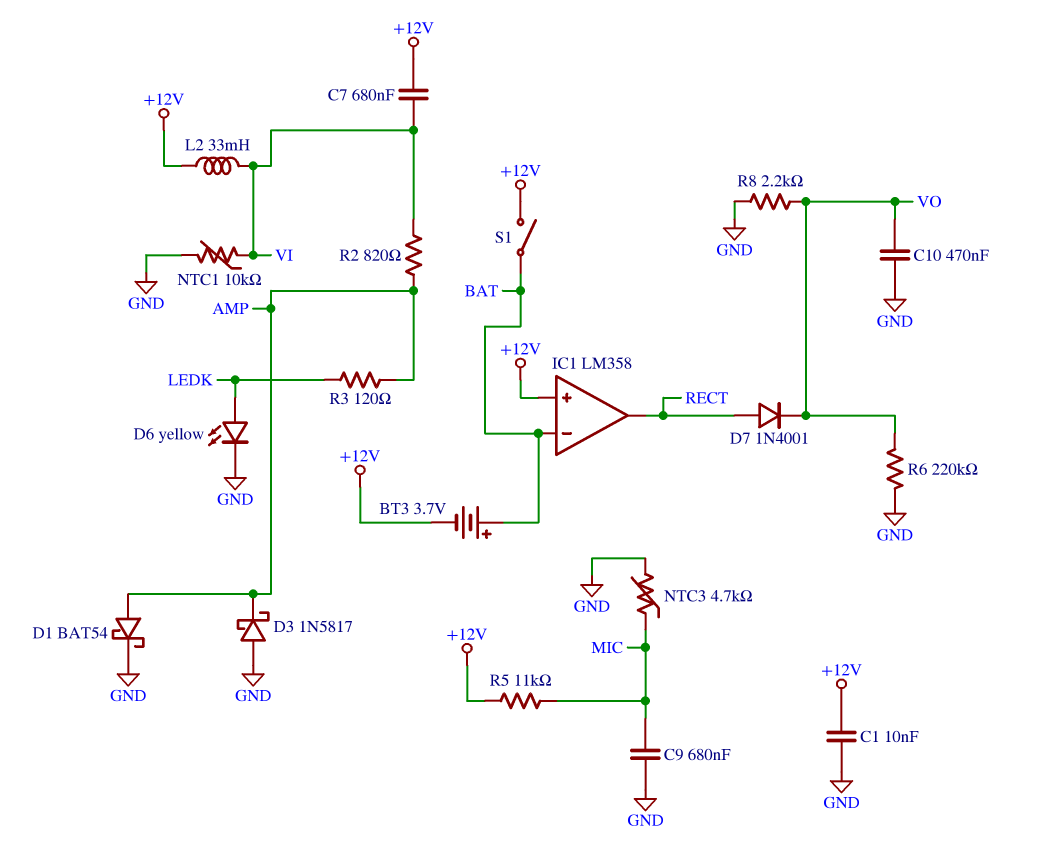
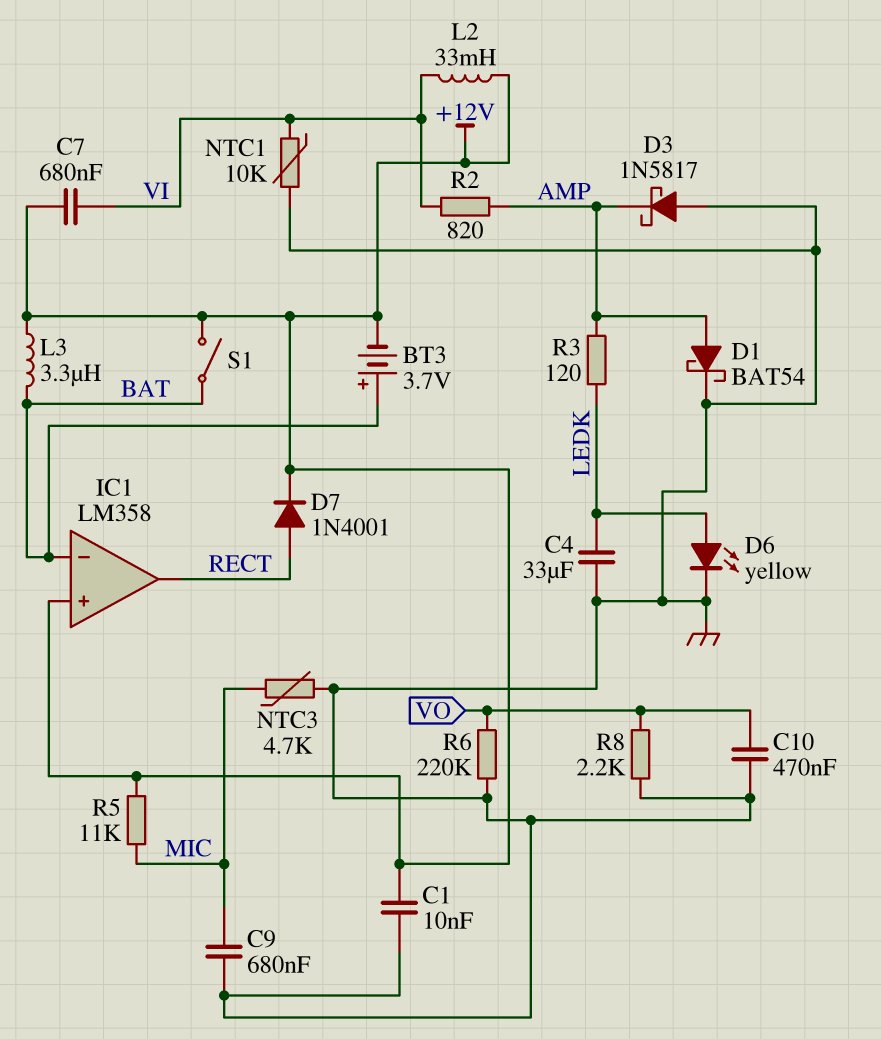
C4: none -> 33uF (GND, LEDK)
D7: diode 1N4001 (A RECT, K VO) -> diode 1N4001 (A RECT, K +12V)
L3: none -> 3.3uH (+12V, BAT)

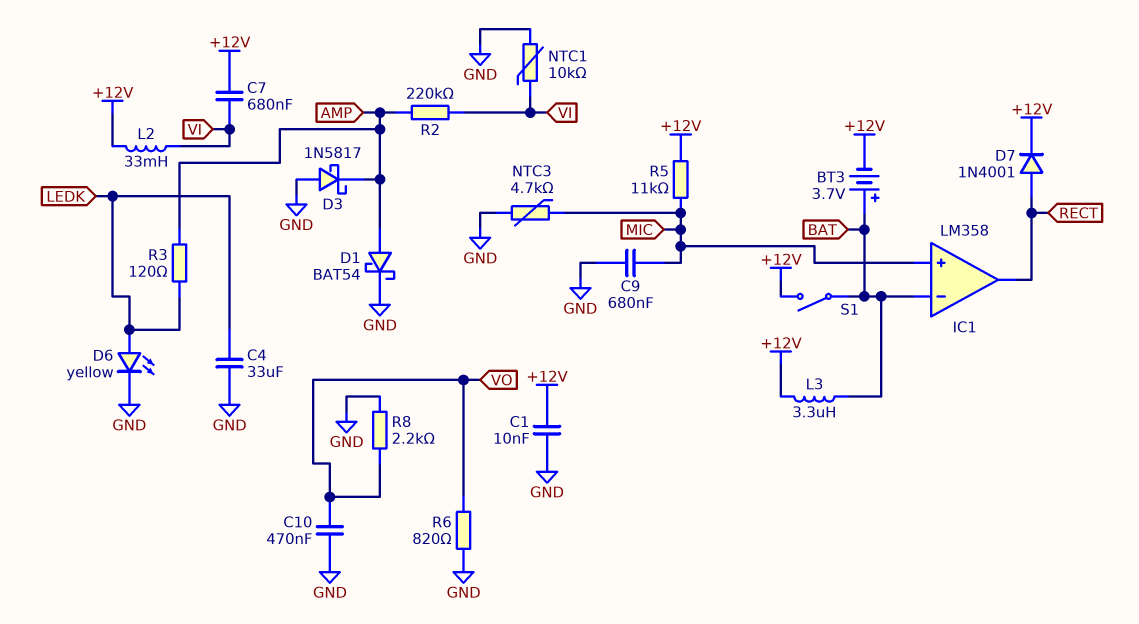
IC1 pin in+: +12V -> MIC
R2: 820 (AMP, VI) -> 220k (AMP, VI)
R6: 220k (GND, VO) -> 820 (GND, VO)

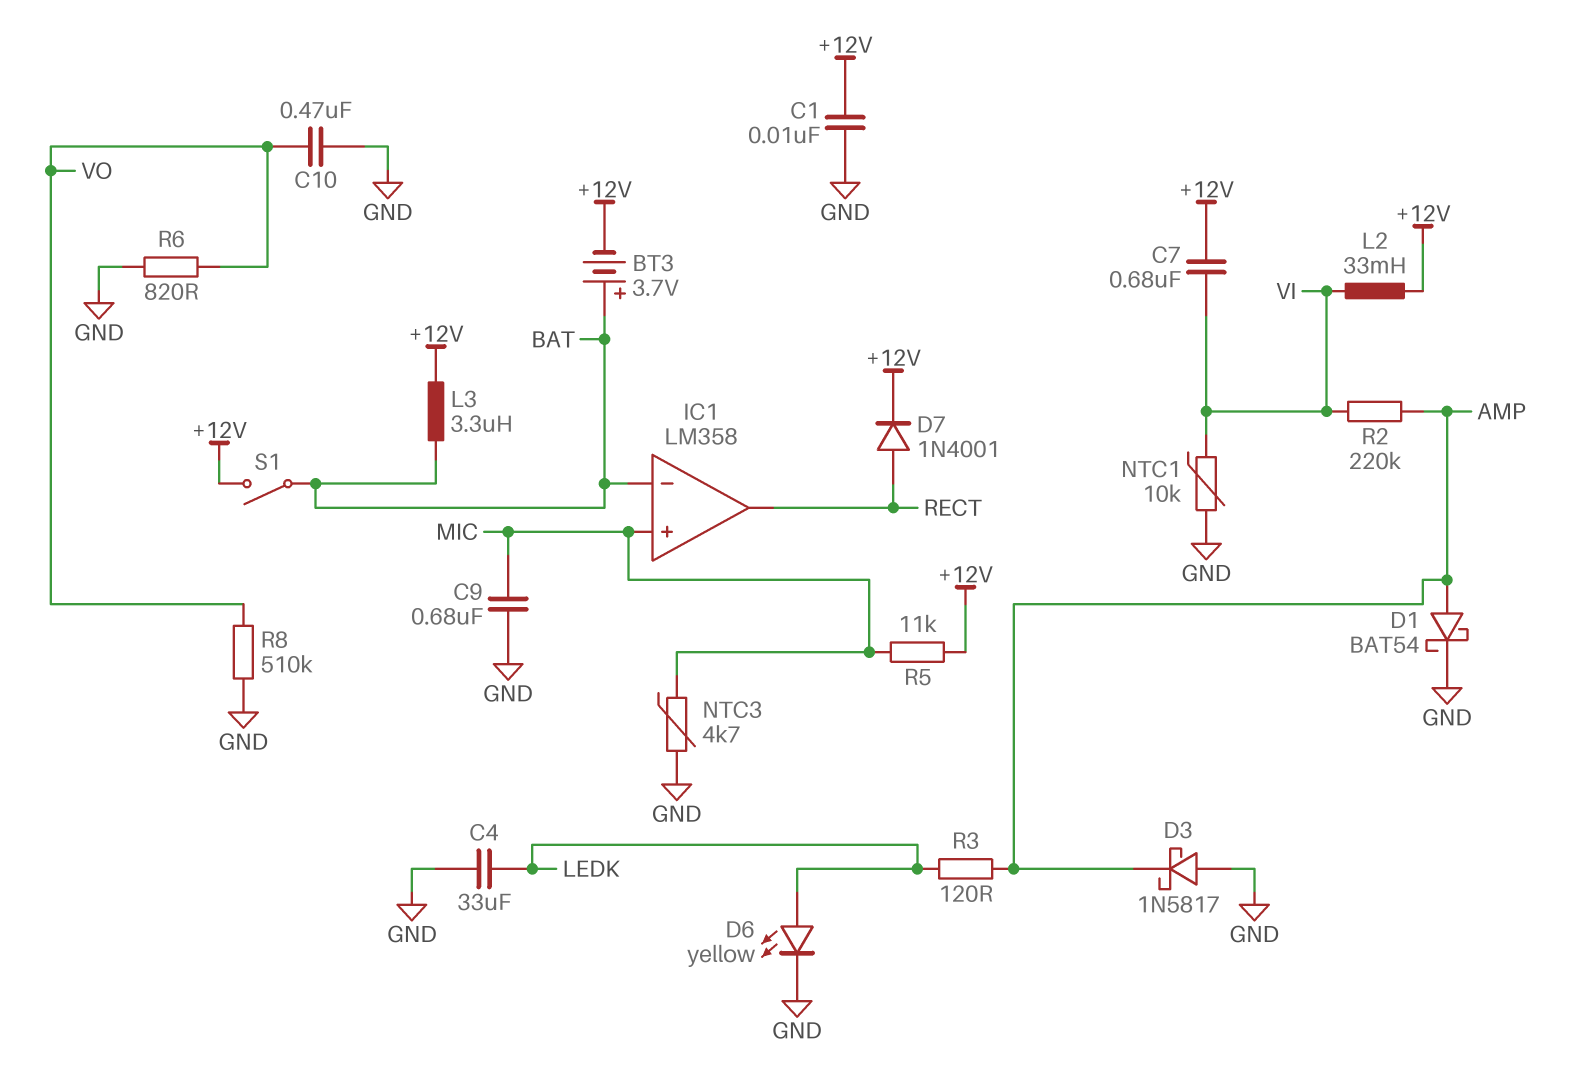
R8: 2.2k (GND, VO) -> 510k (GND, VO)

